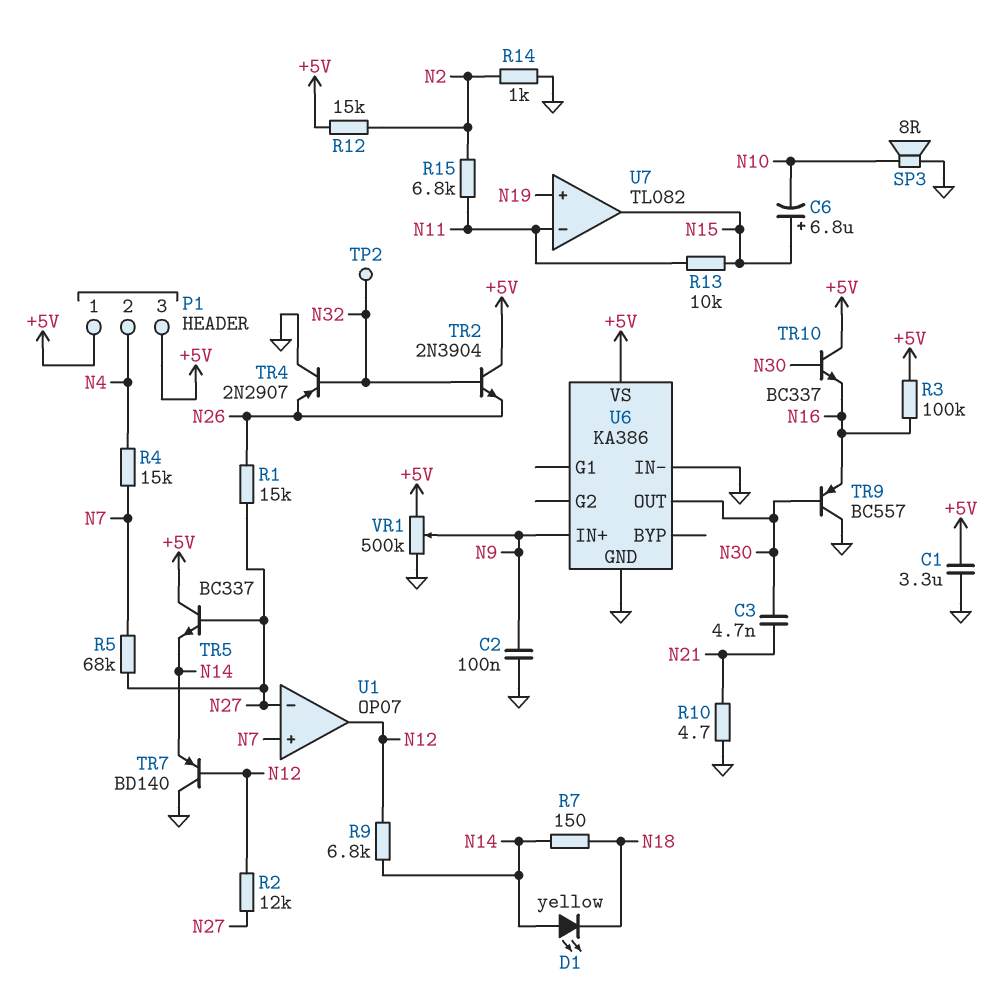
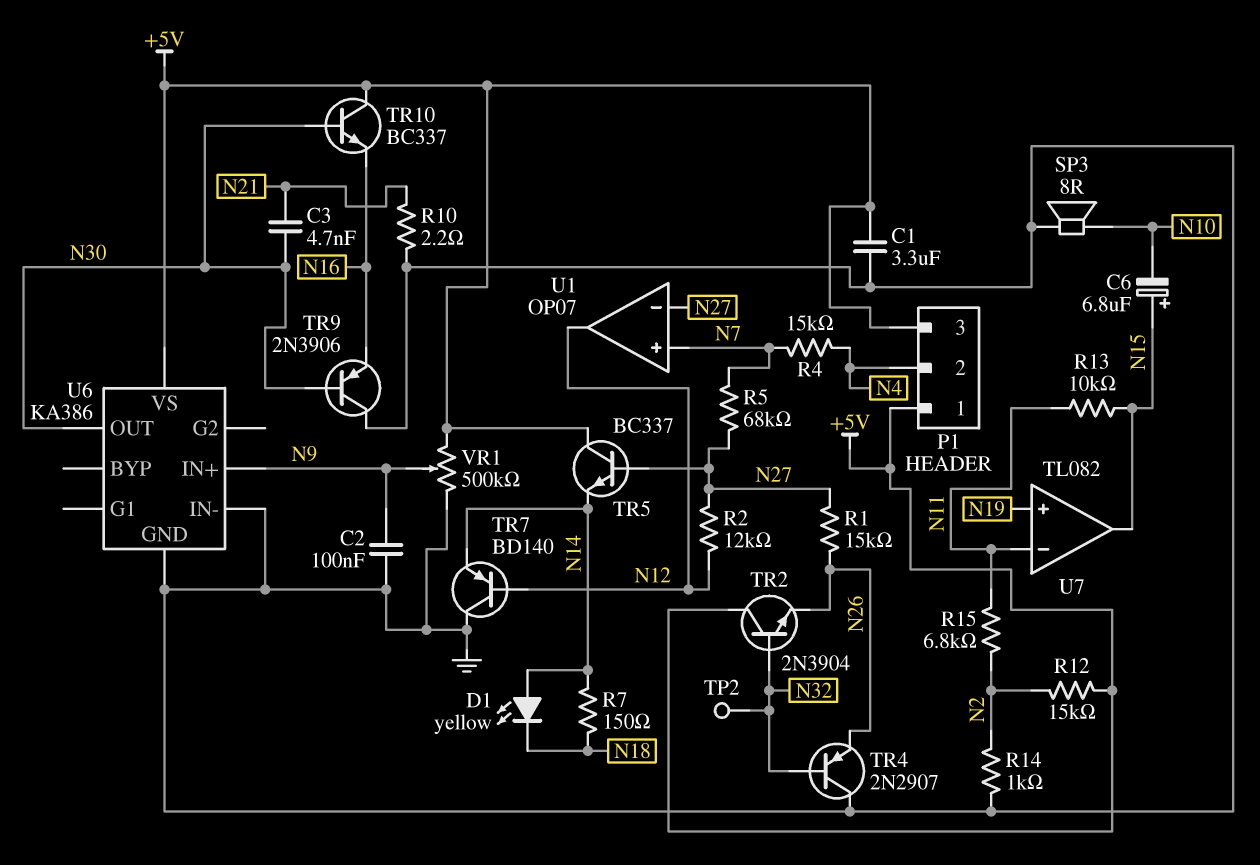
R3: 100k (+5V, N16) -> none
R9: 6.8k (N12, N14) -> none
R10: 4.7 (GND, N21) -> 2.2 (GND, N21)
TR9: PNP BC557 (B N30, C GND, E N16) -> PNP 2N3906 (B N30, C GND, E N16)

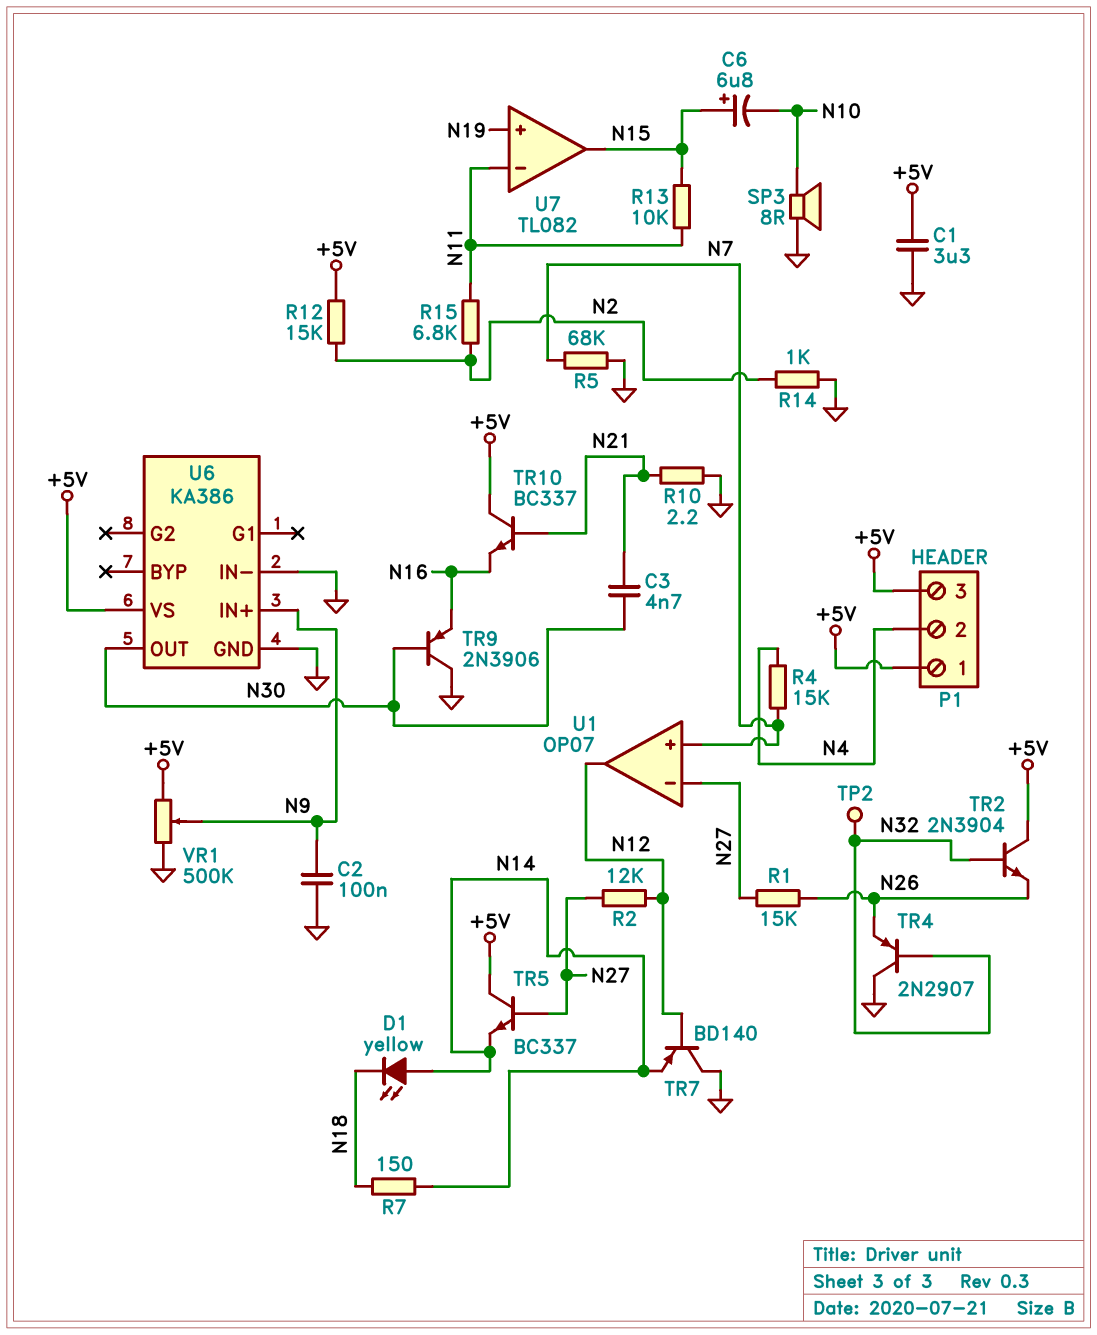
R5: 68k (N7, N27) -> 68k (GND, N7)
TR10: NPN BC337 (B N30, C +5V, E N16) -> NPN BC337 (B N21, C +5V, E N16)

